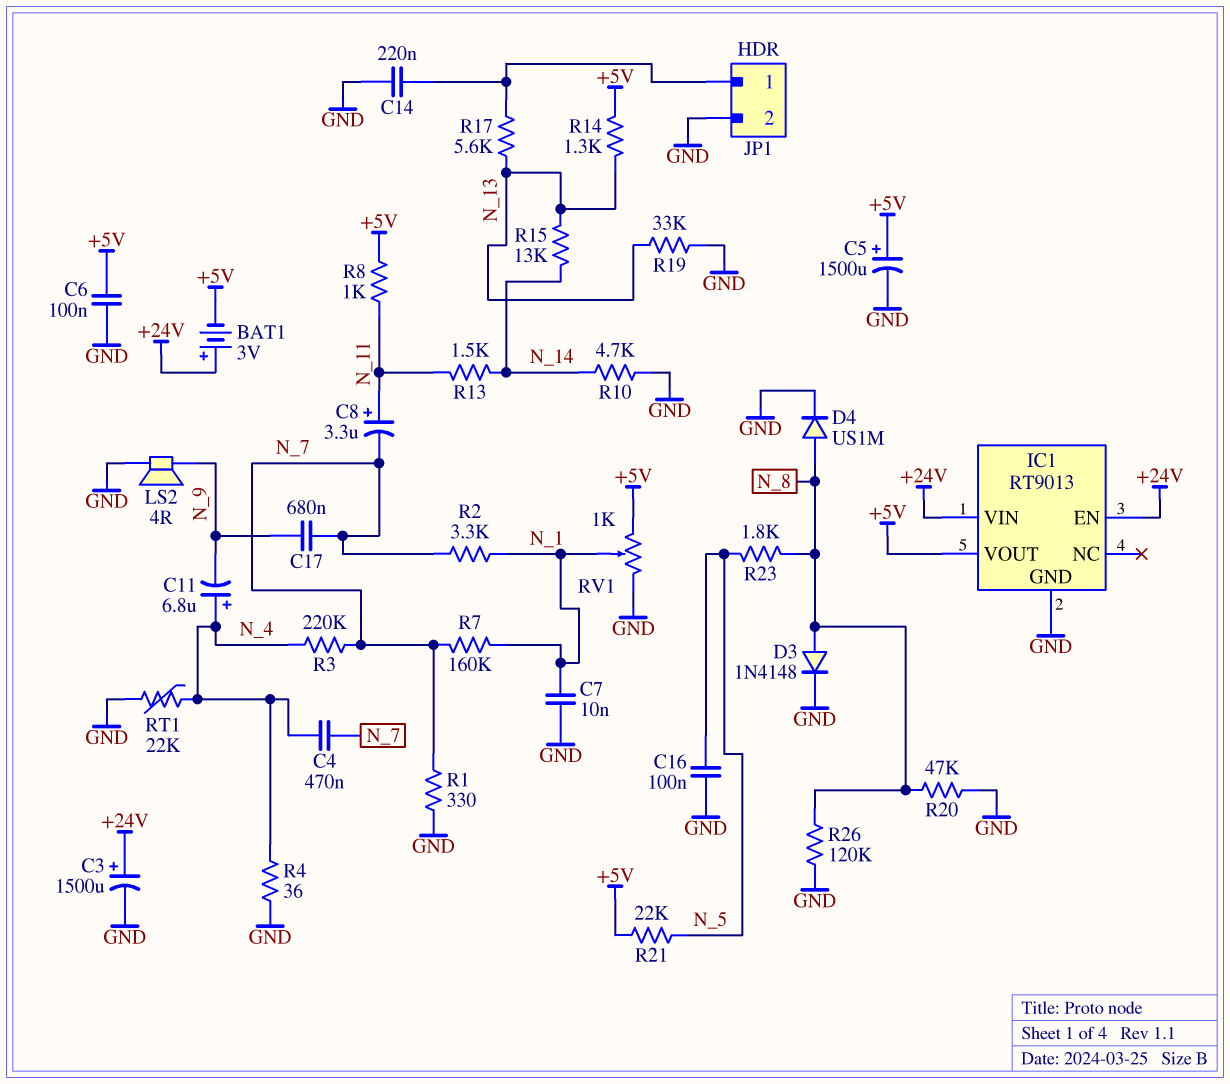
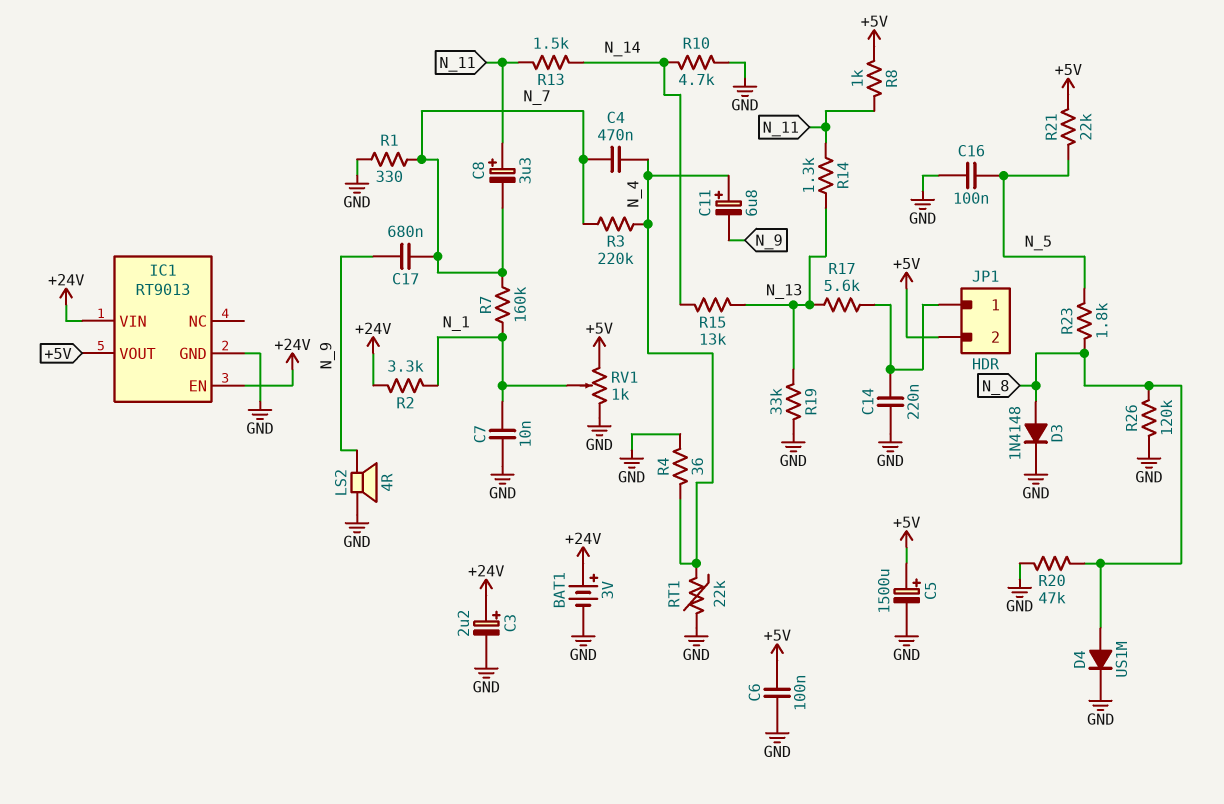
BAT1: 3V (plus +24V, minus +5V) -> 3V (plus +24V, minus GND)
C3: 1500uF (plus +24V, minus GND) -> 2.2uF (plus +24V, minus GND)
JP1 pin 2: GND -> +5V
R2: 3.3k (N_1, N_7) -> 3.3k (+24V, N_1)
R14: 1.3k (+5V, N_13) -> 1.3k (N_11, N_13)

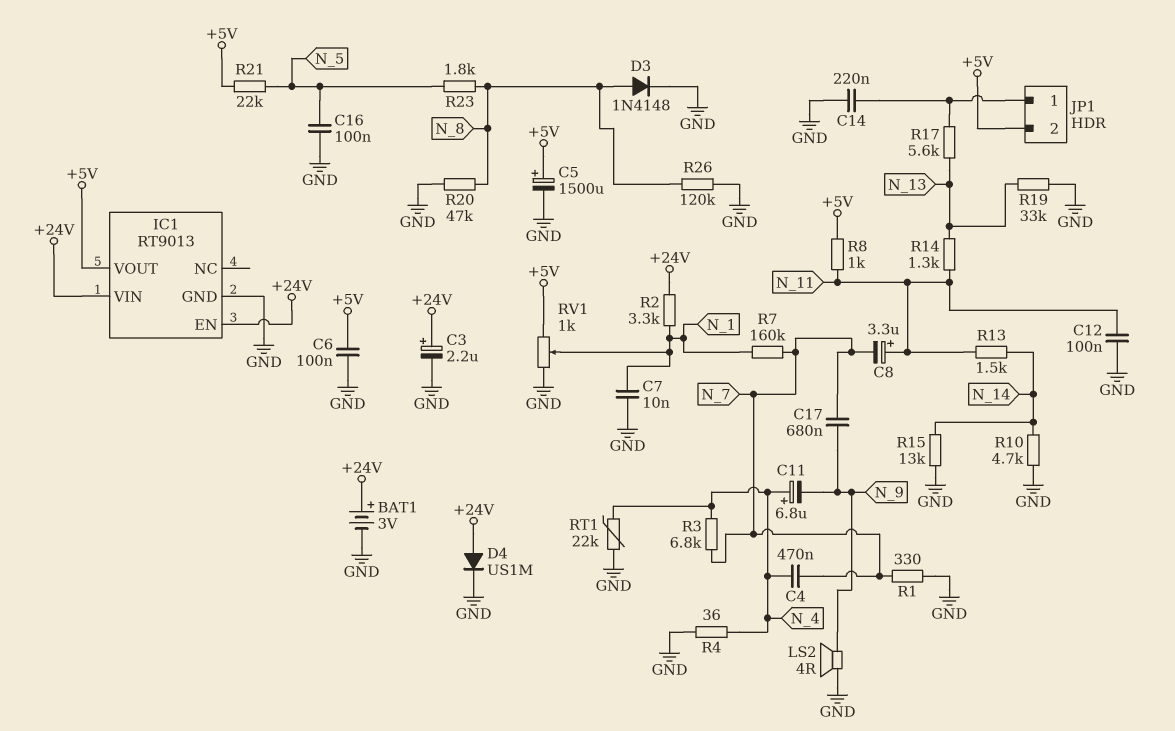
C12: none -> 100nF (GND, N_11)
D4: diode US1M (A N_8, K GND) -> diode US1M (A +24V, K GND)
R3: 220k (N_4, N_7) -> 6.8k (N_4, N_7)
R15: 13k (N_13, N_14) -> 13k (GND, N_14)

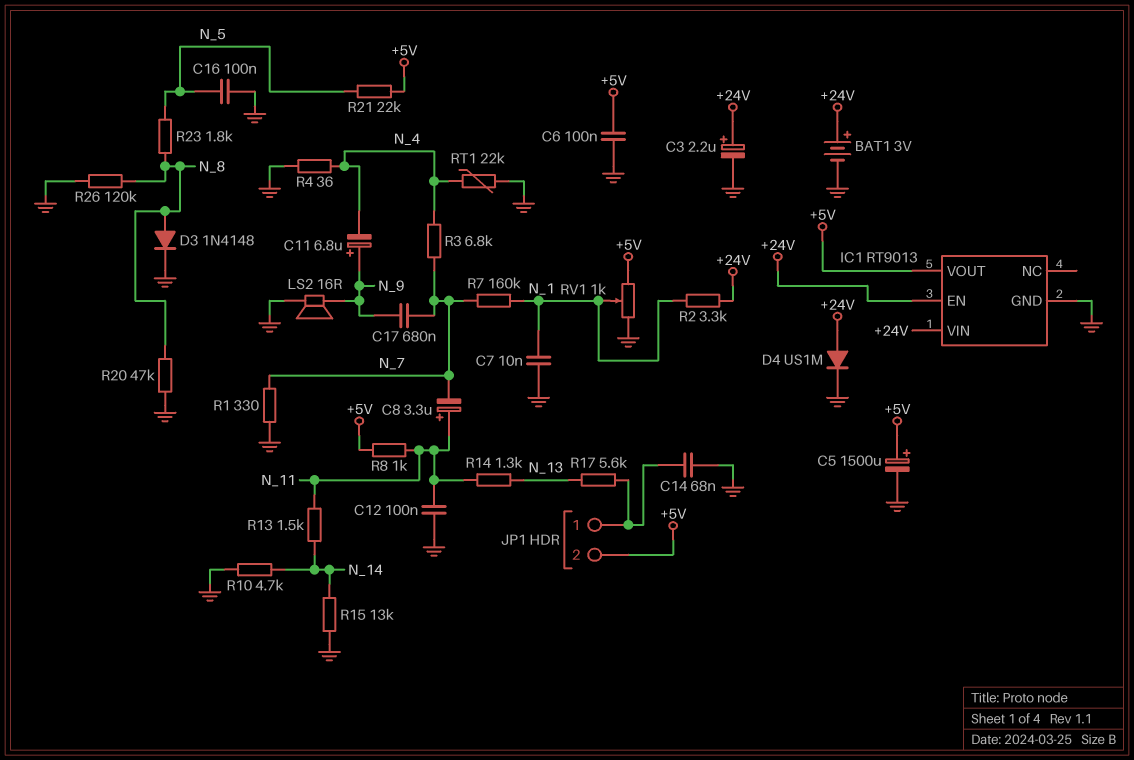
C4: 470nF (N_4, N_7) -> none
C11: 6.8uF (plus N_4, minus N_9) -> 6.8uF (plus N_9, minus N_4)
C14: 220nF (GND, JP1/1) -> 68nF (GND, JP1/1)
LS2: speaker 4R (GND, N_9) -> speaker 16R (GND, N_9)
R19: 33k (GND, N_13) -> none

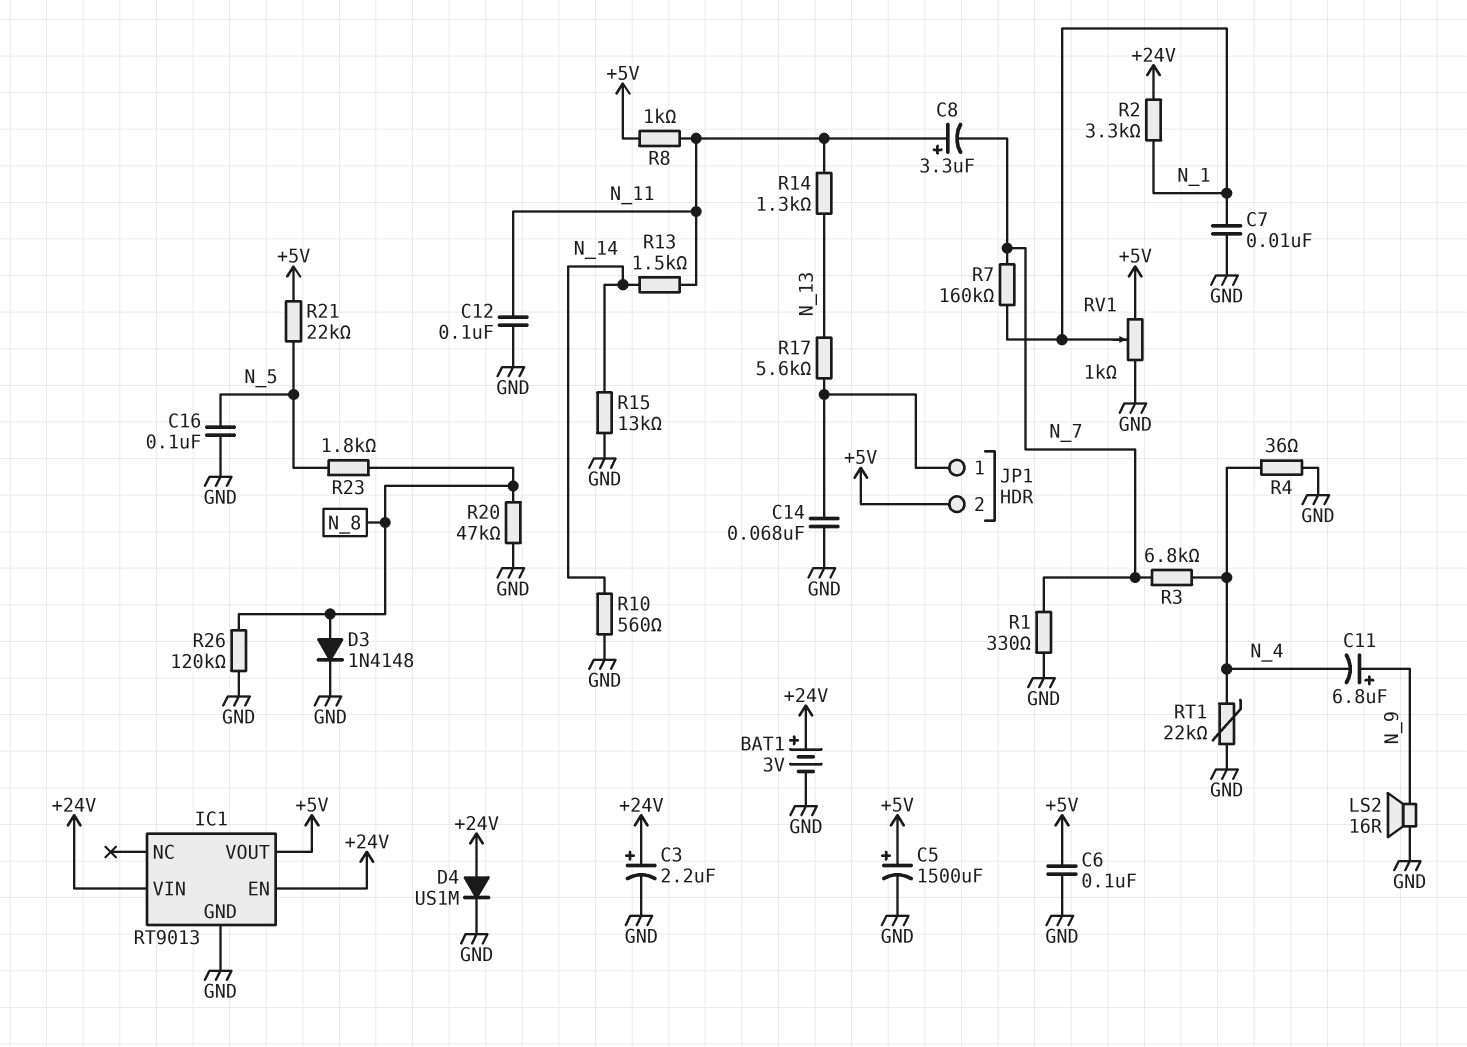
C17: 680nF (N_7, N_9) -> none
R10: 4.7k (GND, N_14) -> 560 (GND, N_14)

